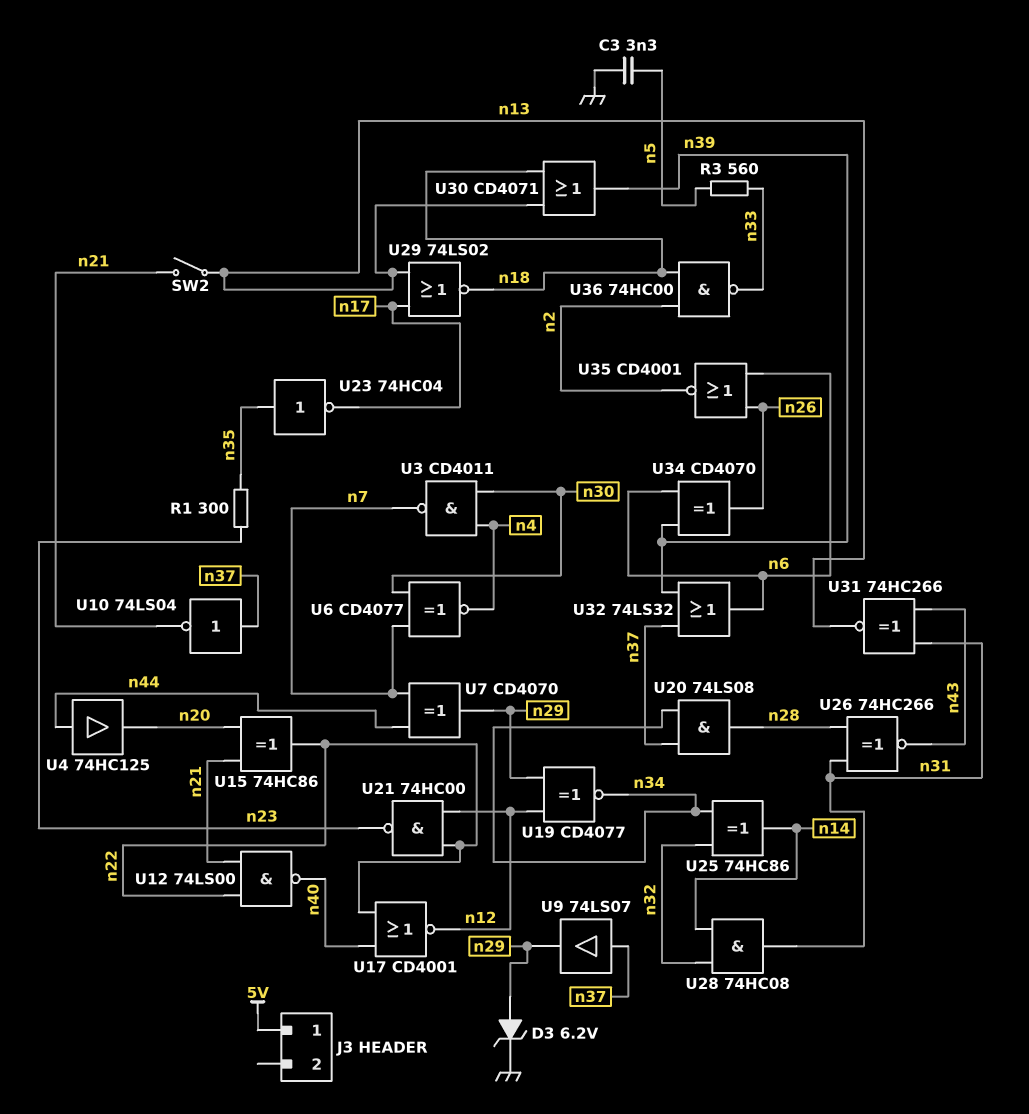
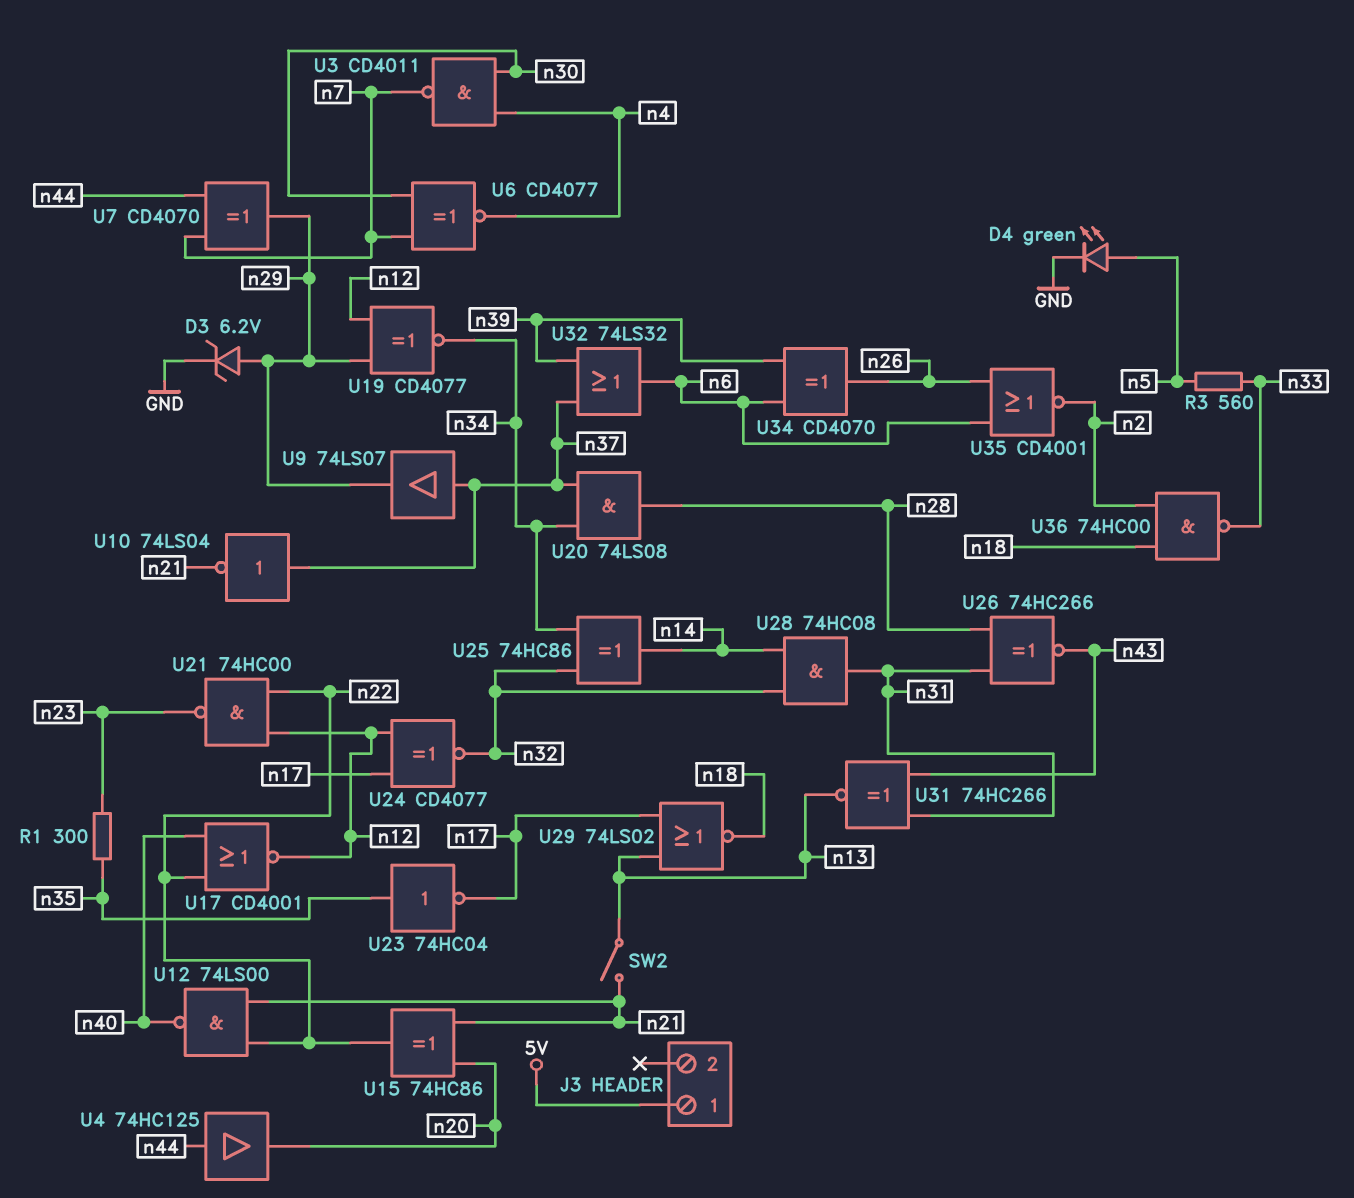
C3: 3.3nF (GND, n5) -> none
D4: none -> LED green (A n5, K GND)
U24: none -> XNOR CD4077 (in n12, in n17, out n32)
U30: OR CD4071 (in n13, in n18, out n39) -> none

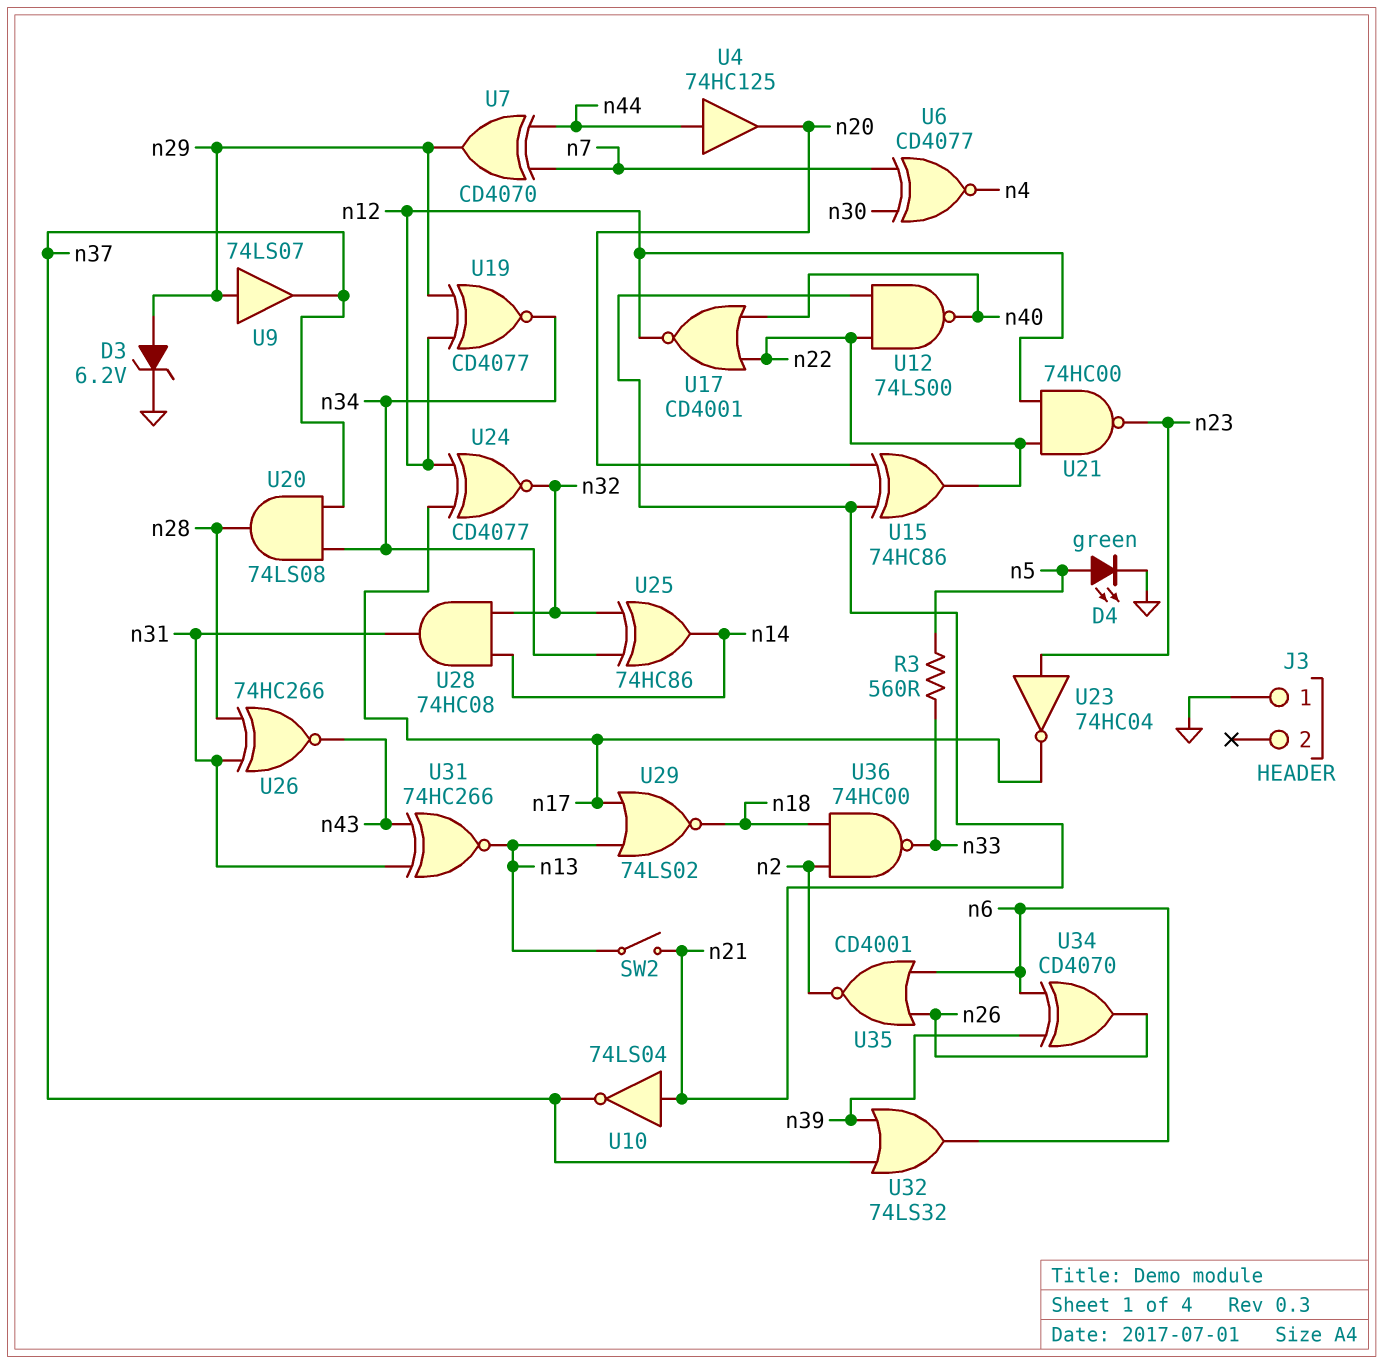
J3 pin 1: 5V -> GND
R1: 300 (n23, n35) -> none
U3: NAND CD4011 (in n4, in n30, out n7) -> none
U9: buffer 74LS07 (in n37, out n29) -> buffer 74LS07 (in n29, out n37)
U10: NOT 74LS04 (in n37, out n21) -> NOT 74LS04 (in n21, out n37)
U23: NOT 74HC04 (in n35, out n17) -> NOT 74HC04 (in n23, out n17)

